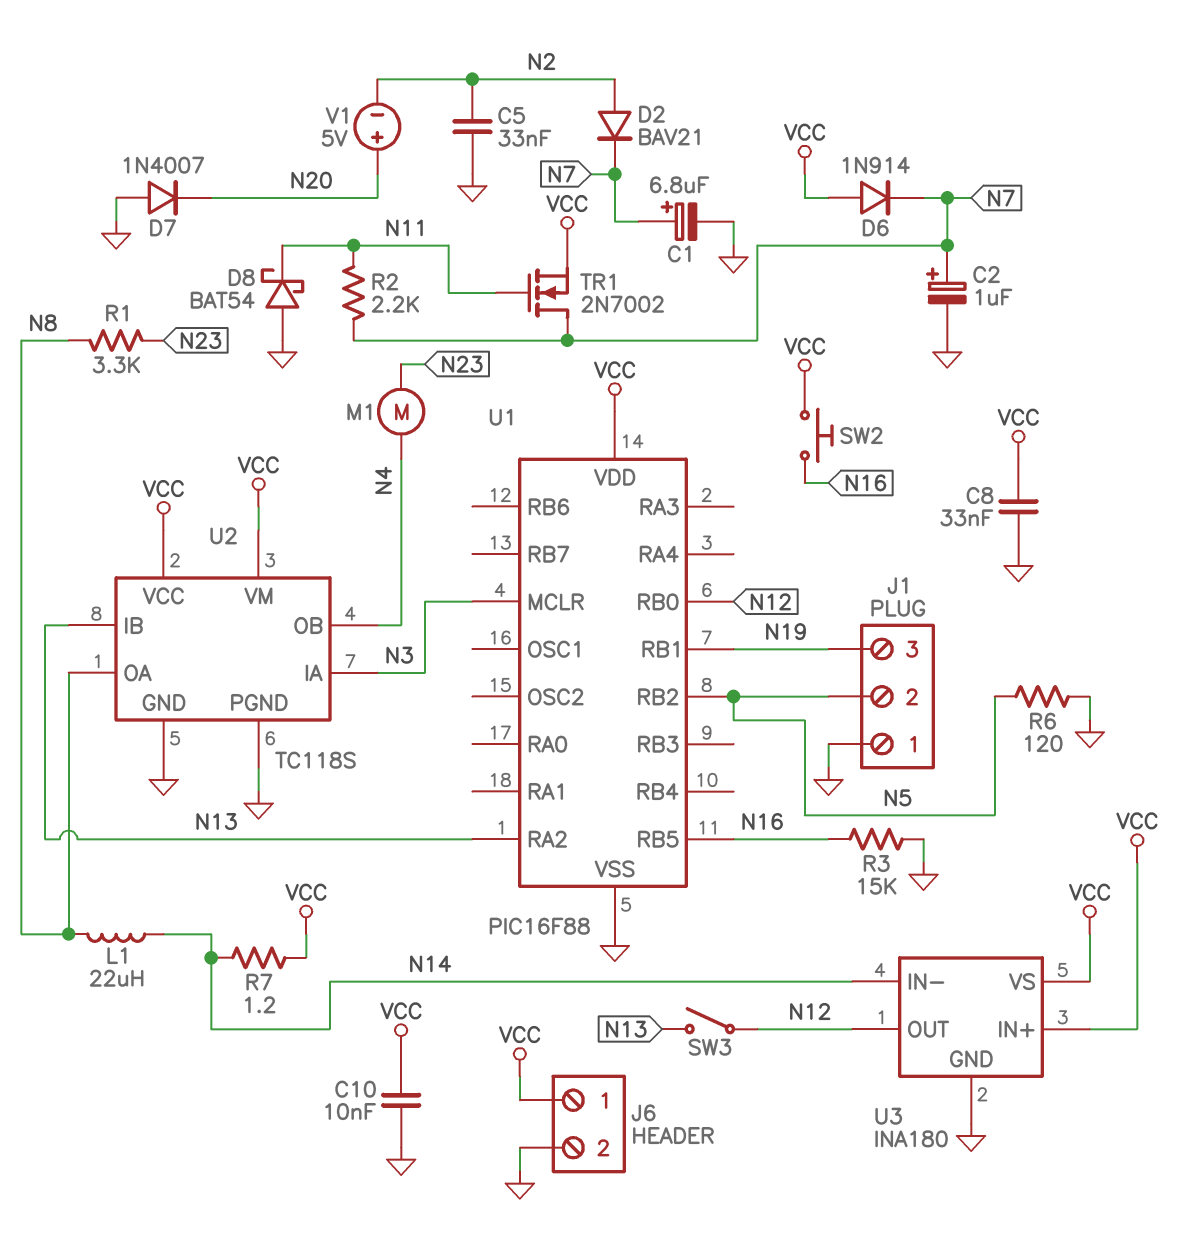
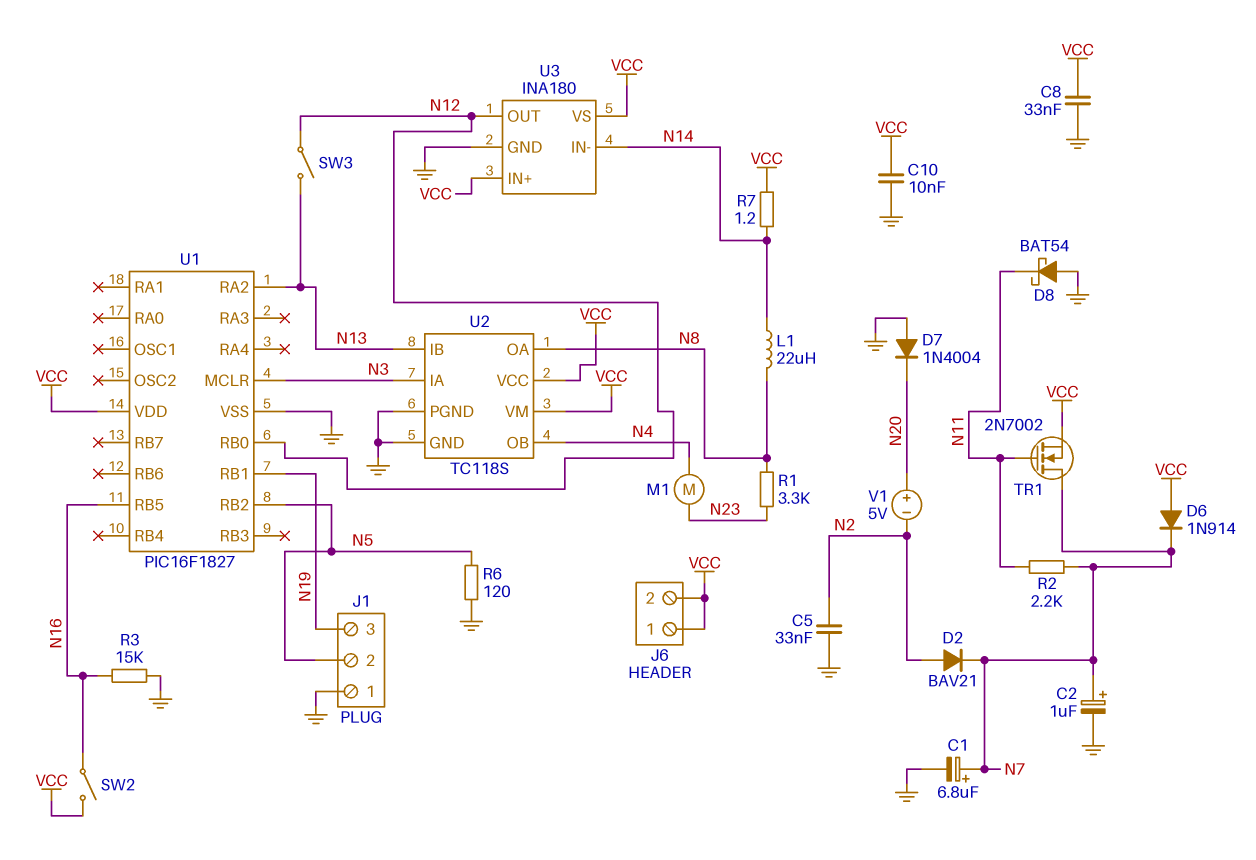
D7: diode 1N4007 (A GND, K N20) -> diode 1N4004 (A GND, K N20)
J6 pin 2: GND -> VCC
SW2: button (N16, VCC) -> switch (N16, VCC)
U1: PIC16F88 -> PIC16F1827

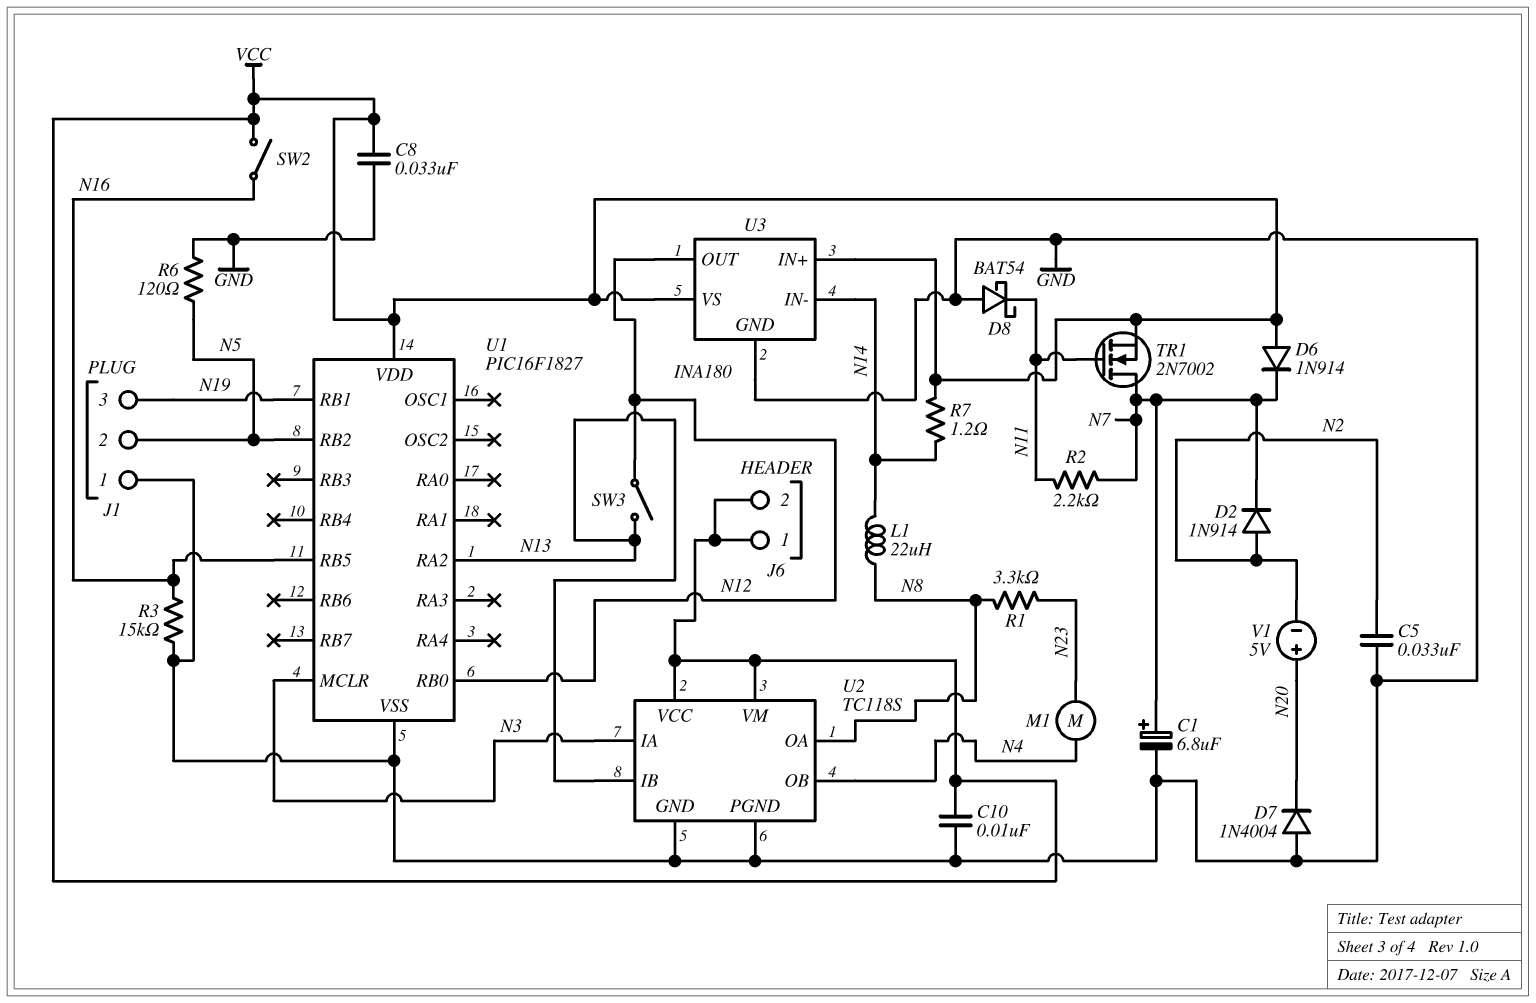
C2: 1uF (plus N7, minus GND) -> none
D2: diode BAV21 (A N2, K N7) -> diode 1N914 (A N2, K N7)

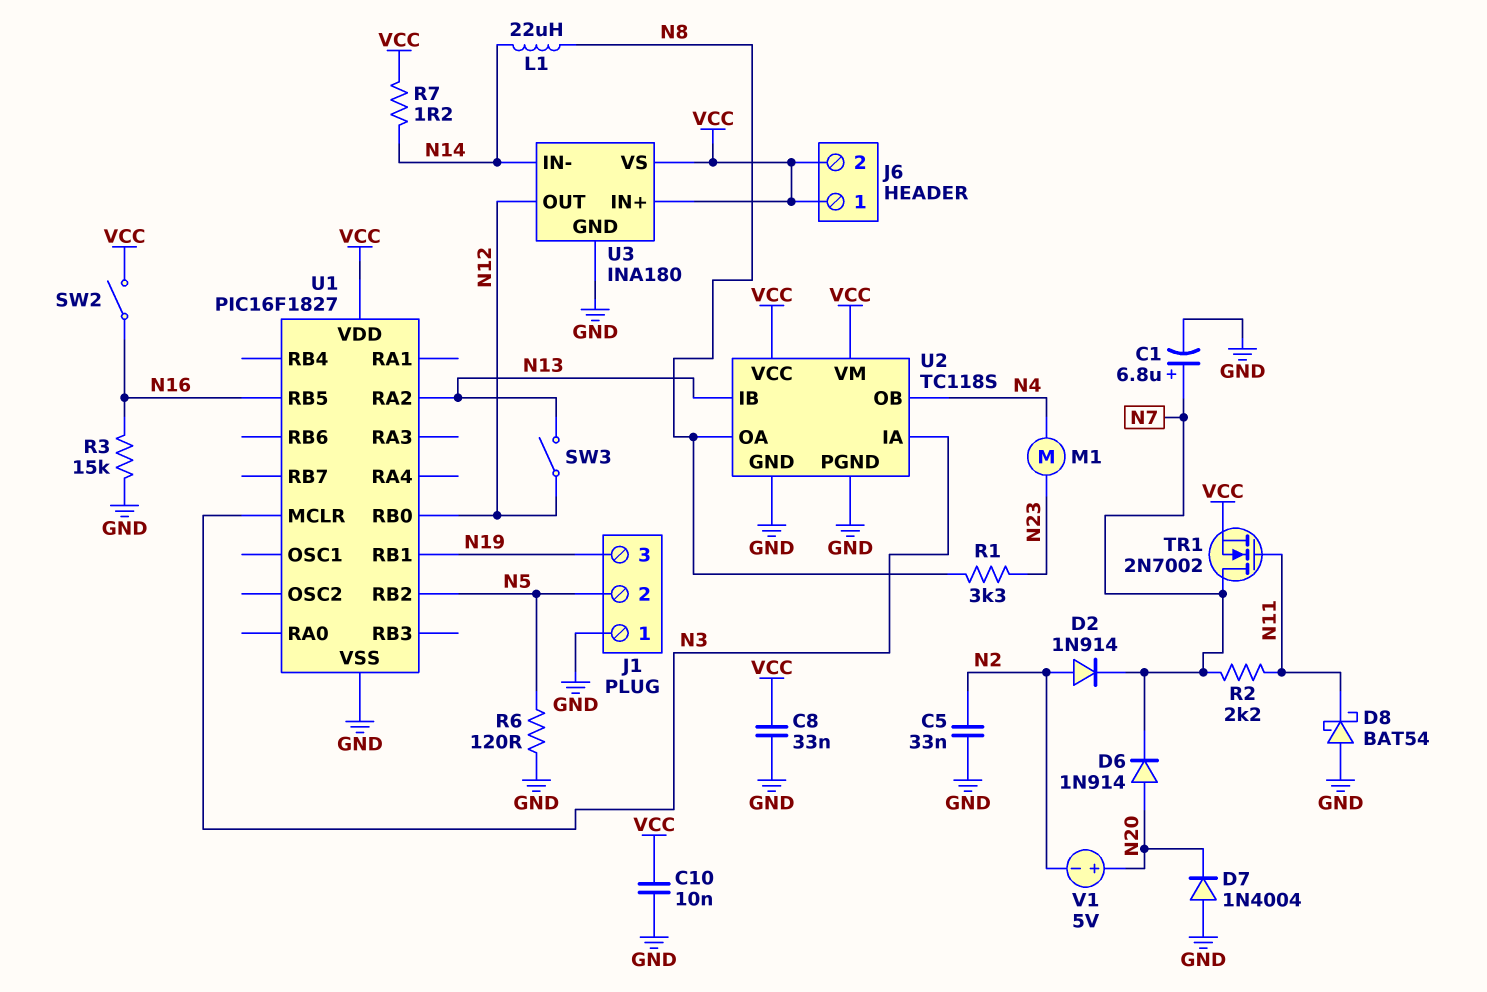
D6: diode 1N914 (A VCC, K N7) -> diode 1N914 (A N20, K N7)

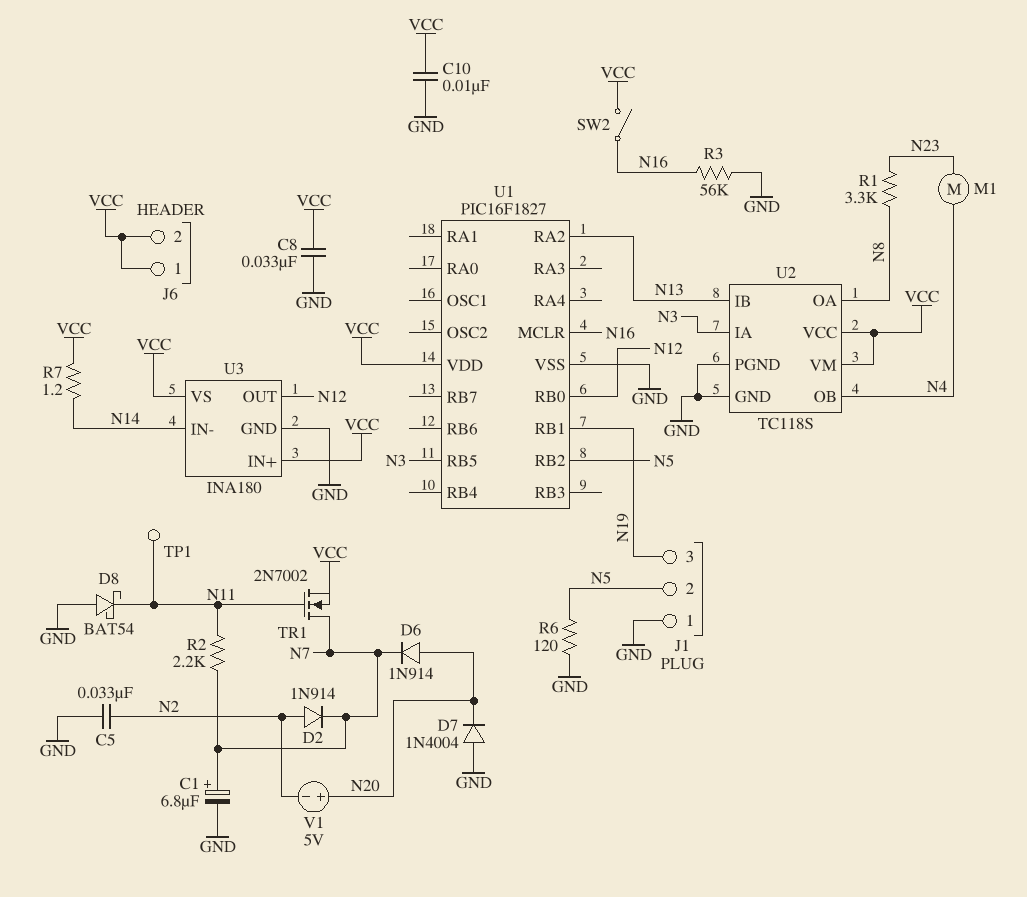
L1: 22uH (N8, N14) -> none
R3: 15k (GND, N16) -> 56k (GND, N16)
SW3: switch (N12, N13) -> none
TP1: none -> test point (N11)
U1 pin MCLR: N3 -> N16
U1 pin RB5: N16 -> N3

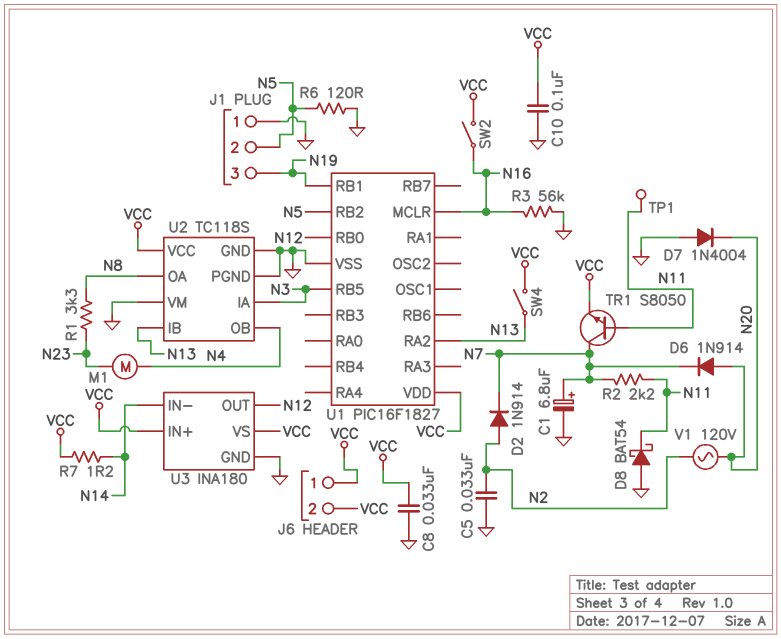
C10: 10nF (GND, VCC) -> 100nF (GND, VCC)
SW4: none -> switch (N13, VCC)
TR1: NMOS 2N7002 (G N11, D N7, S VCC) -> NPN S8050 (B N11, C N7, E VCC)
U2 pin VM: VCC -> GND
V1: 5V (plus N20, minus N2) -> AC 120V (N2, N20)

